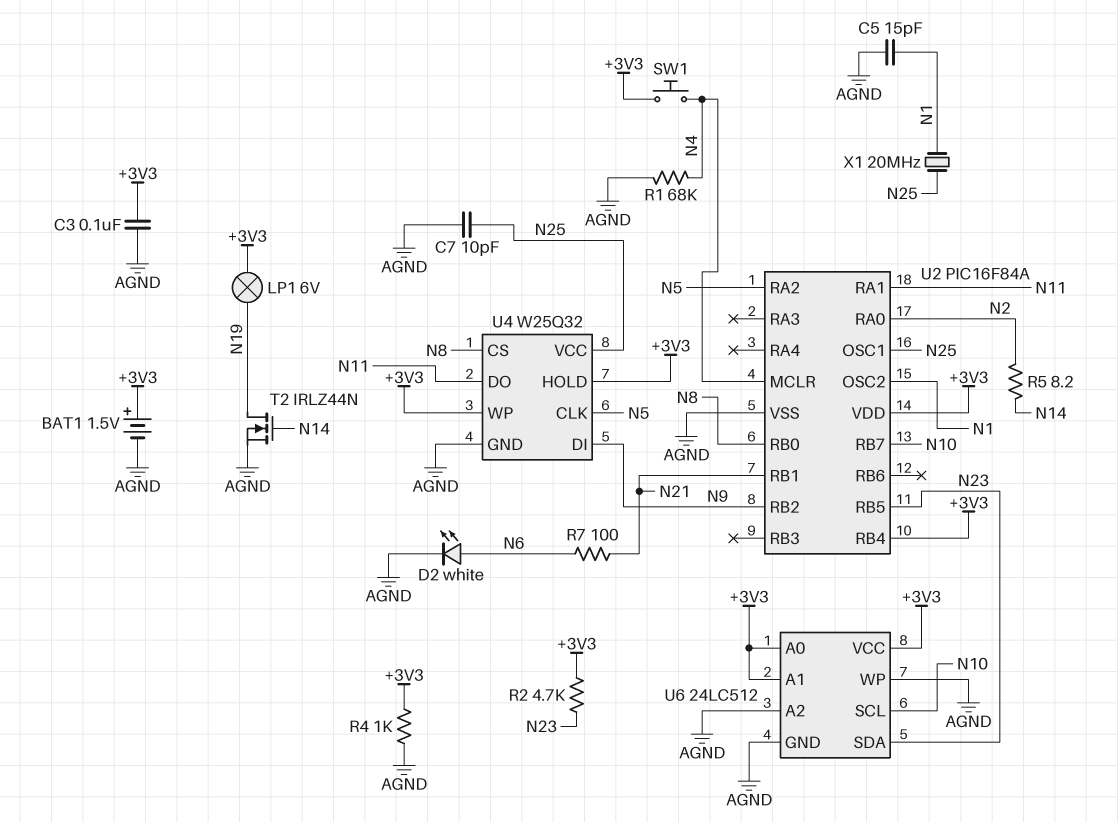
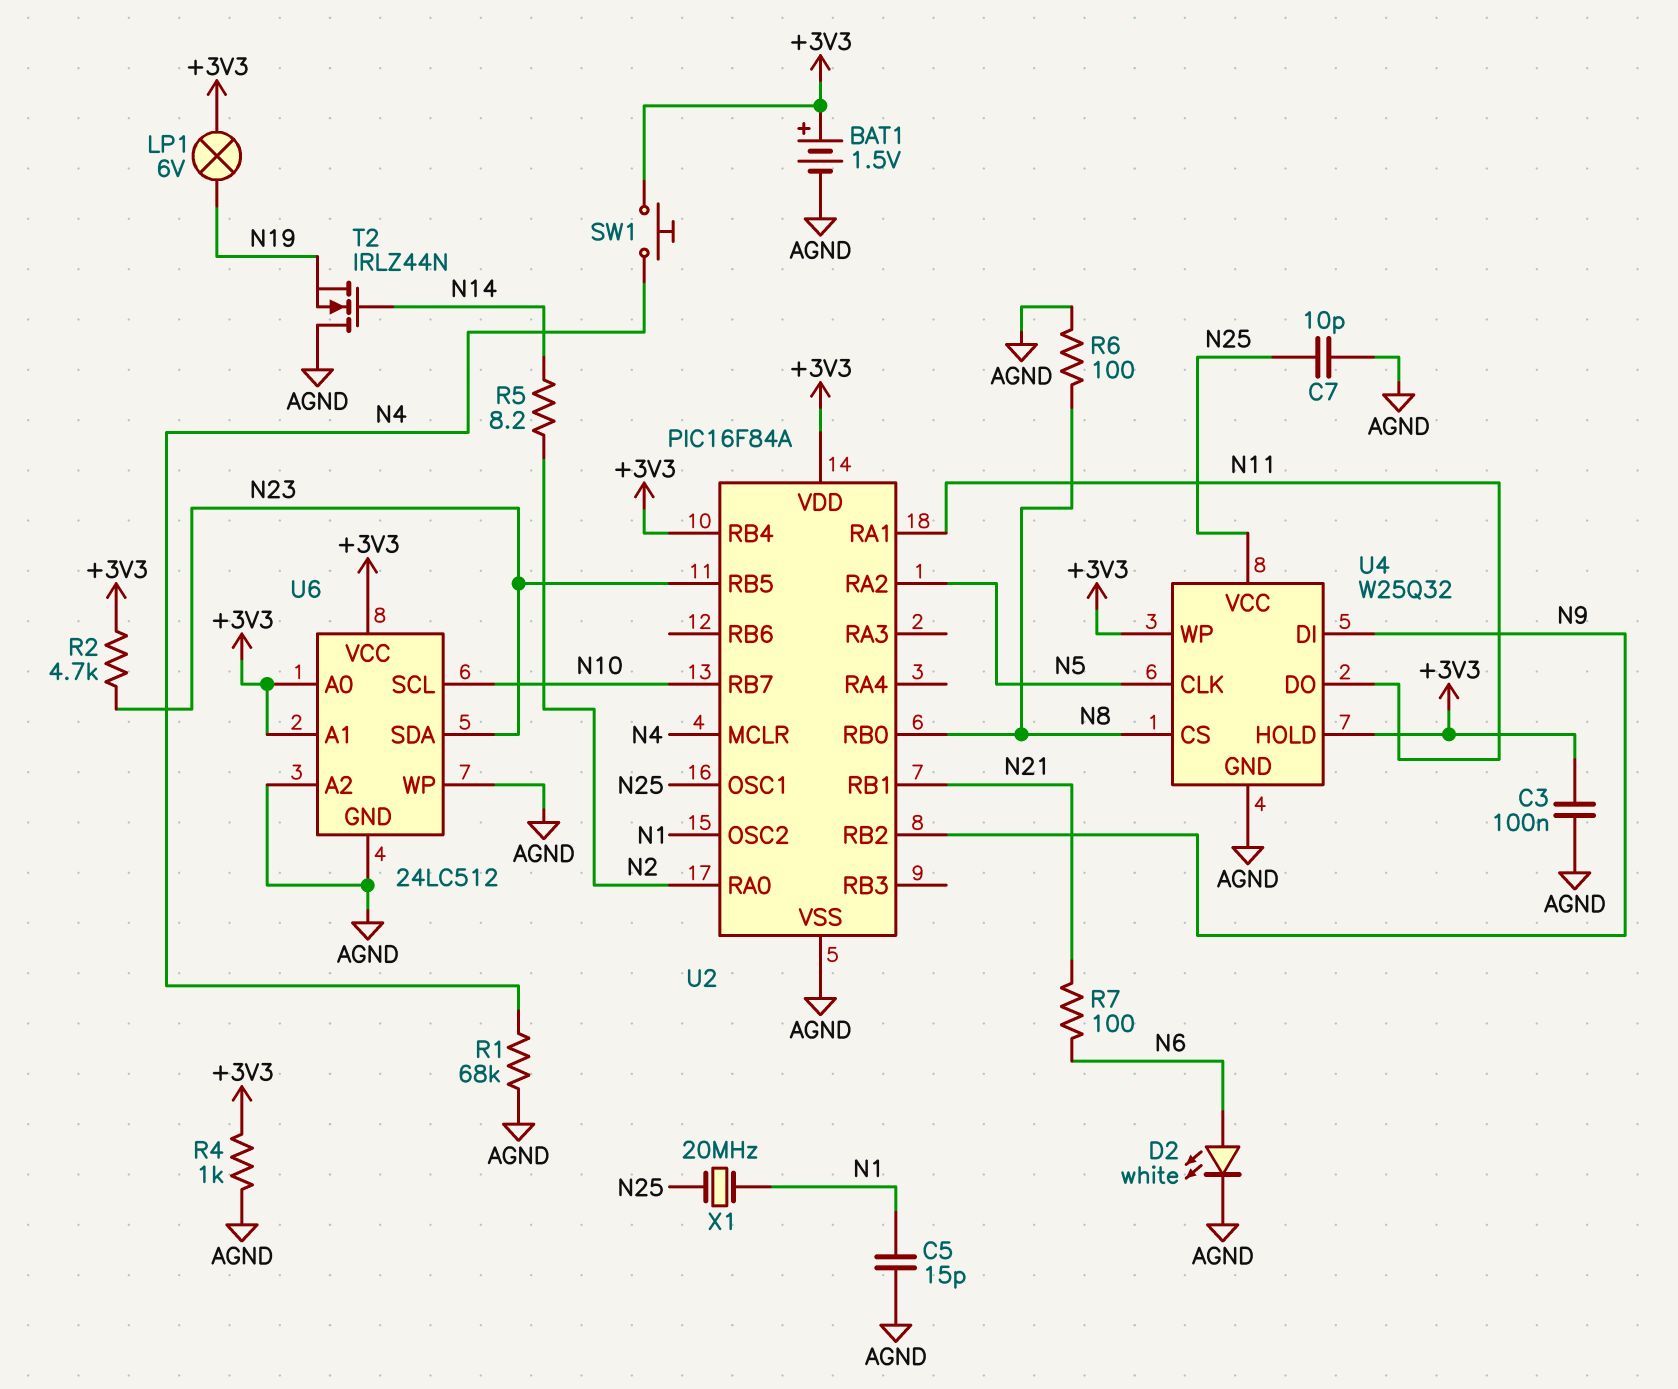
R6: none -> 100 (AGND, N8)
T2: NMOS IRLZ44N (G N14, D N19, S AGND) -> NMOS IRLZ44N (G N14, D AGND, S N19)

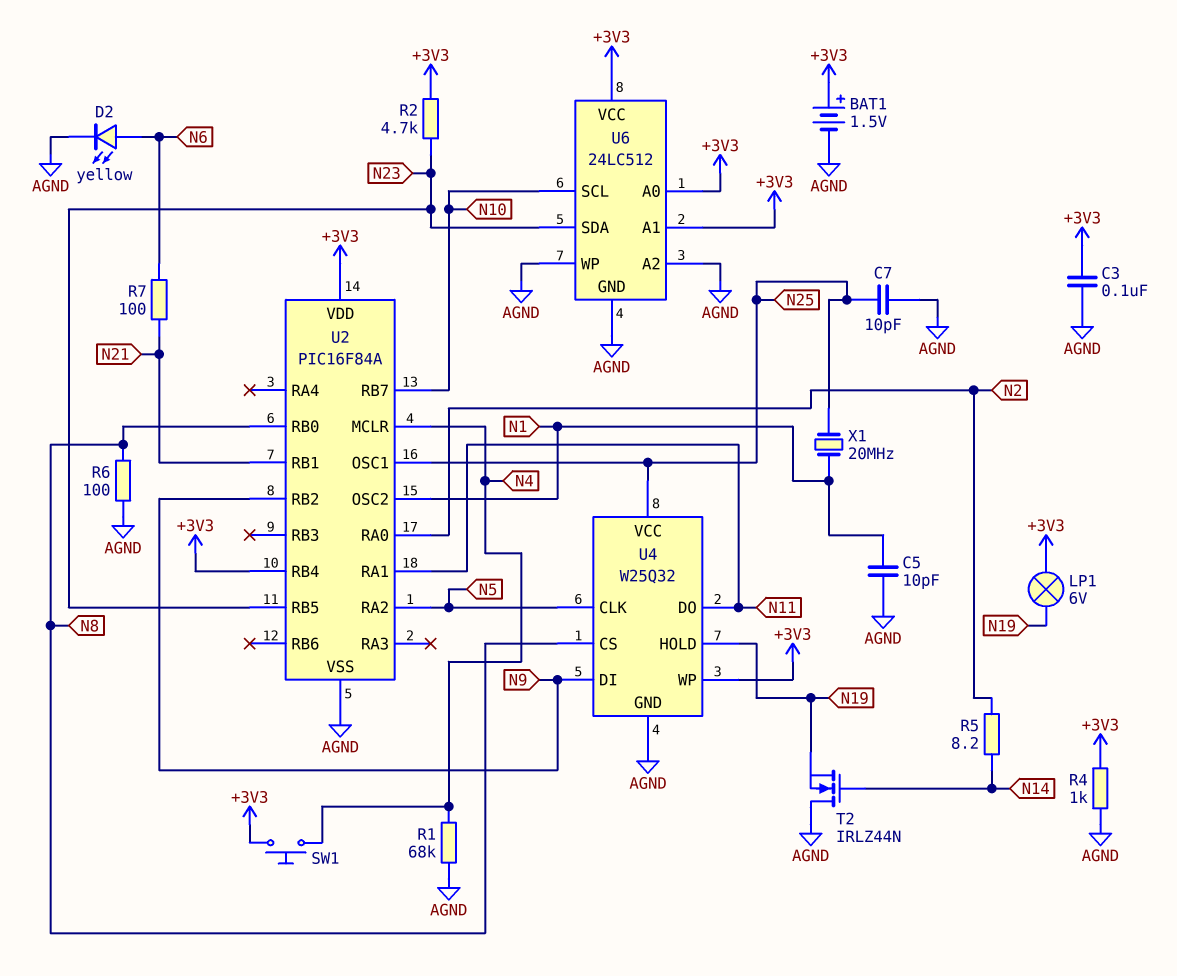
C5: 15pF (AGND, N1) -> 10pF (AGND, N1)
D2: LED white (A N6, K AGND) -> LED yellow (A N6, K AGND)
U4 pin HOLD: +3V3 -> N19

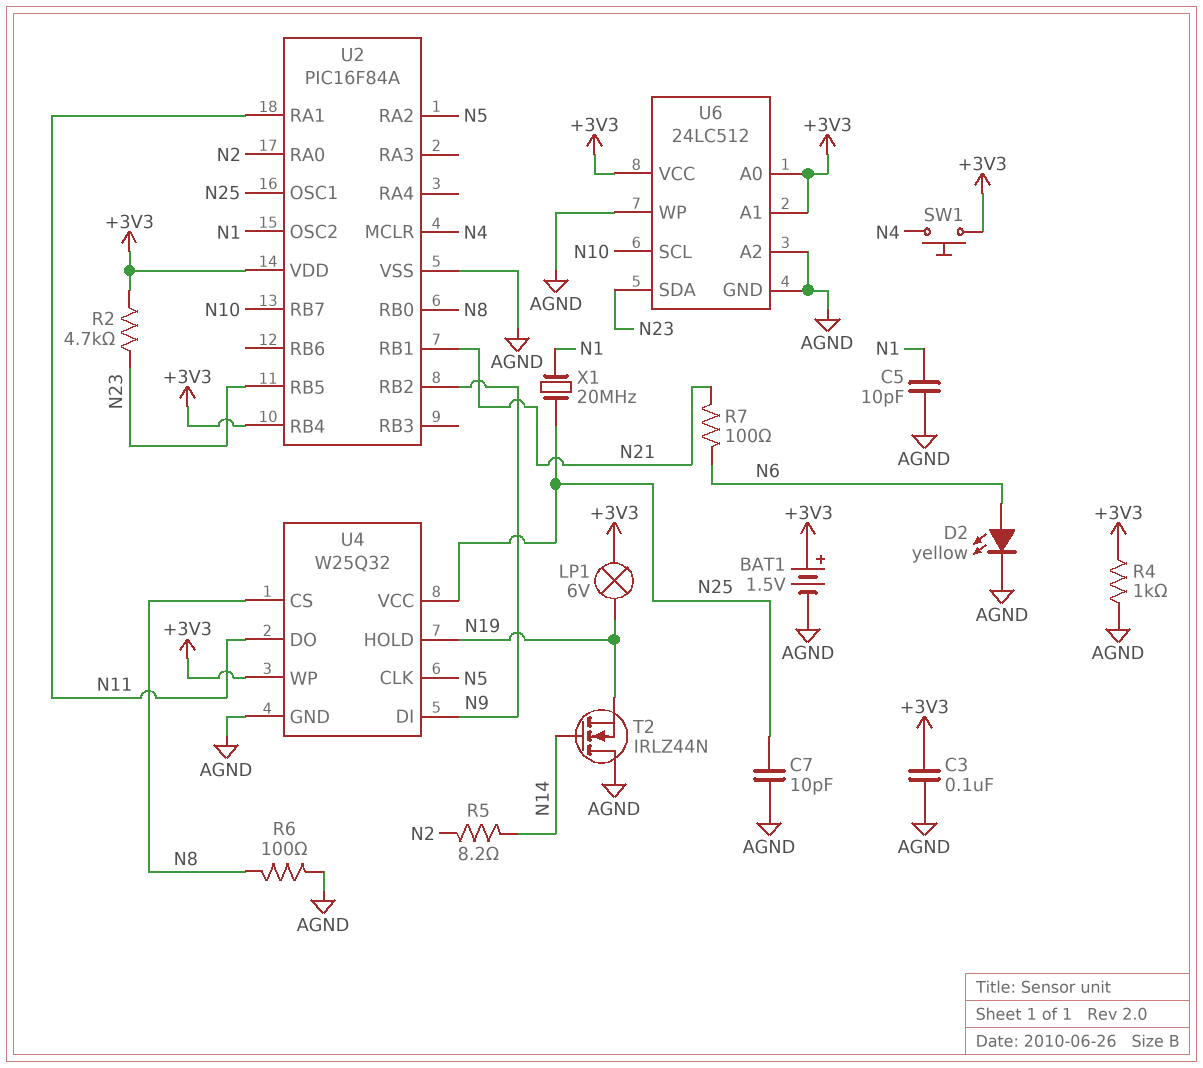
R1: 68k (AGND, N4) -> none

